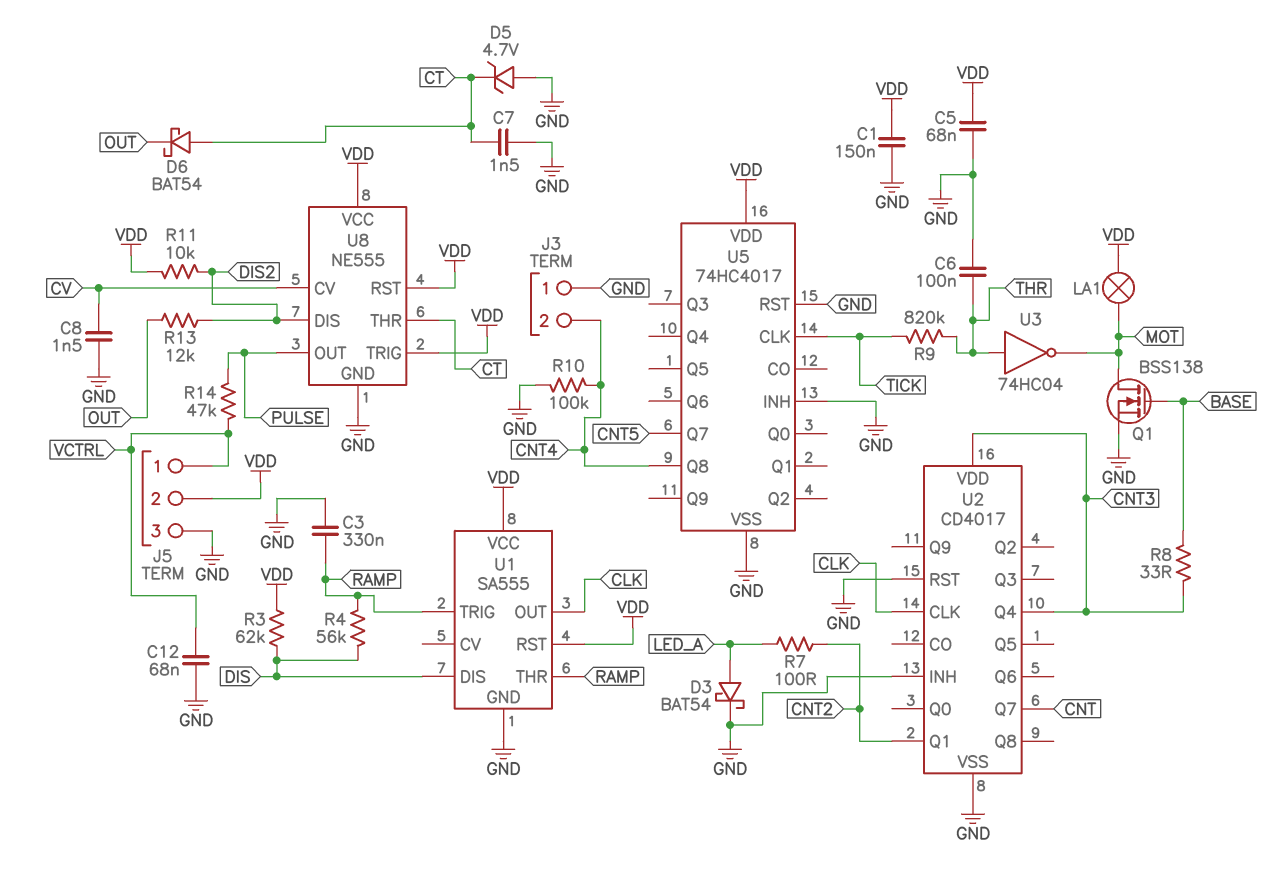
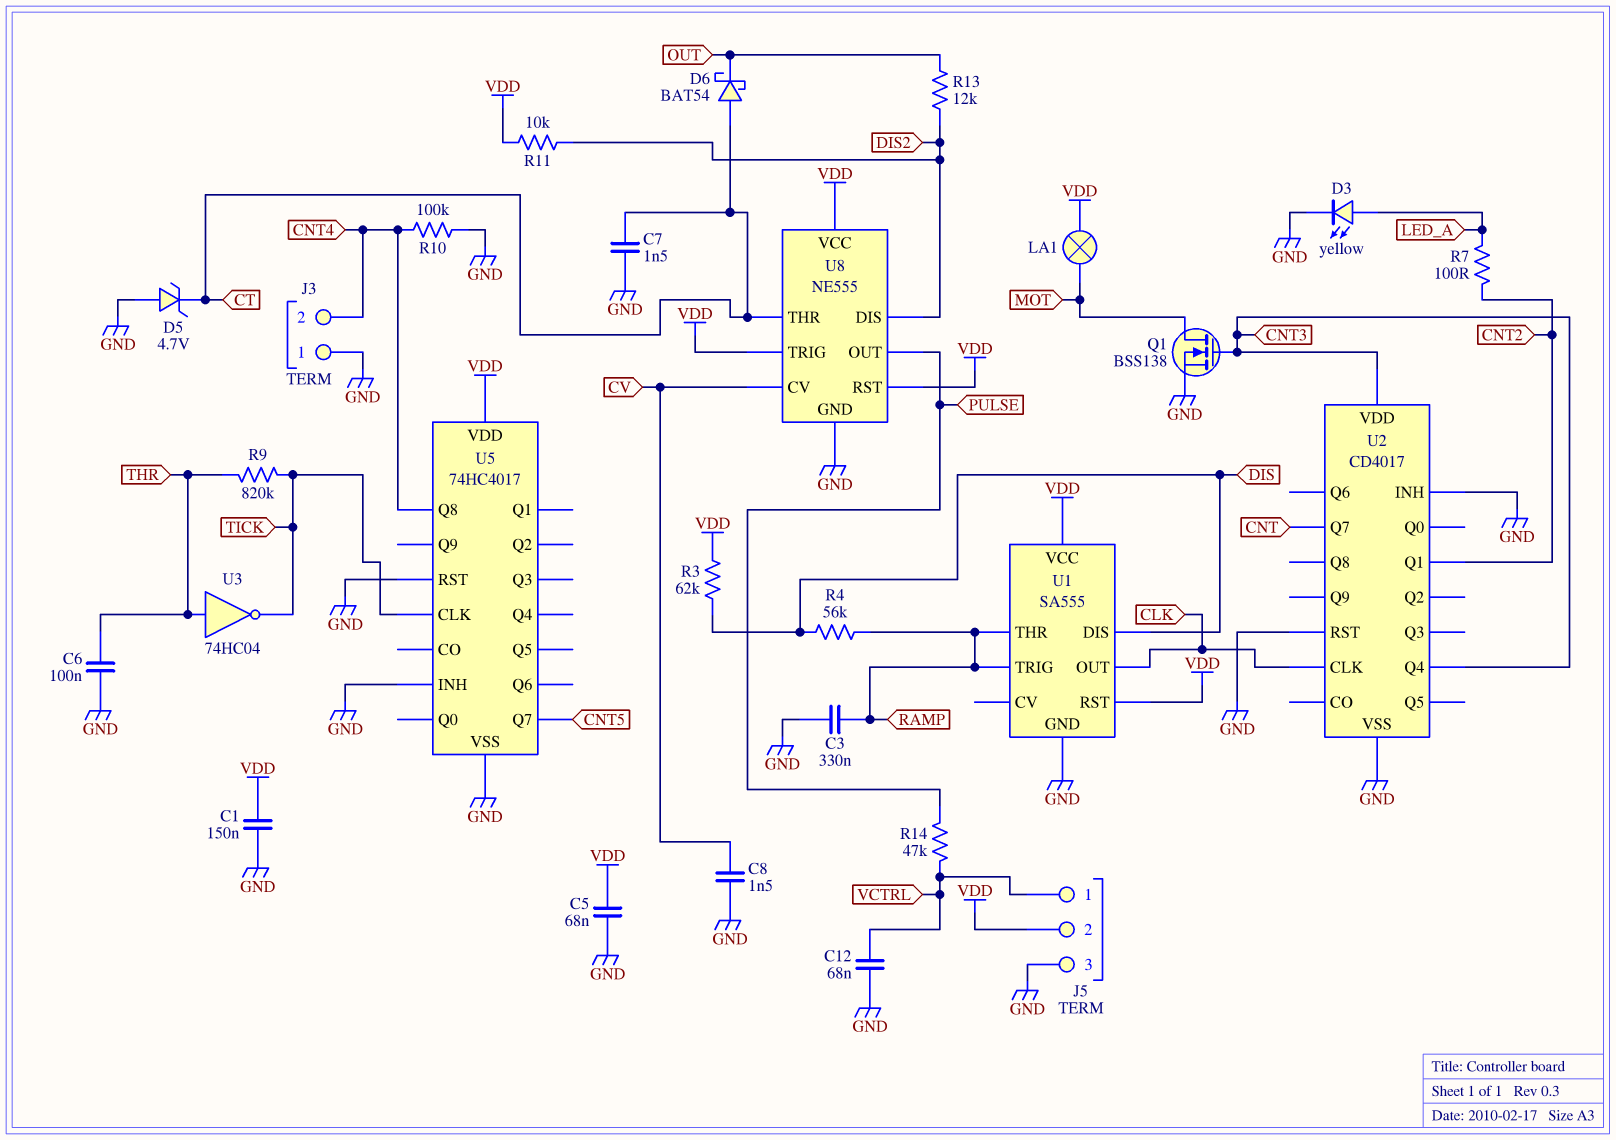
D3: schottky BAT54 (A LED_A, K GND) -> LED yellow (A LED_A, K GND)
Q1: NMOS BSS138 (G BASE, D MOT, S GND) -> NMOS BSS138 (G CNT3, D MOT, S GND)
R8: 33 (BASE, CNT3) -> none
U3: NOT 74HC04 (in THR, out MOT) -> NOT 74HC04 (in THR, out TICK)

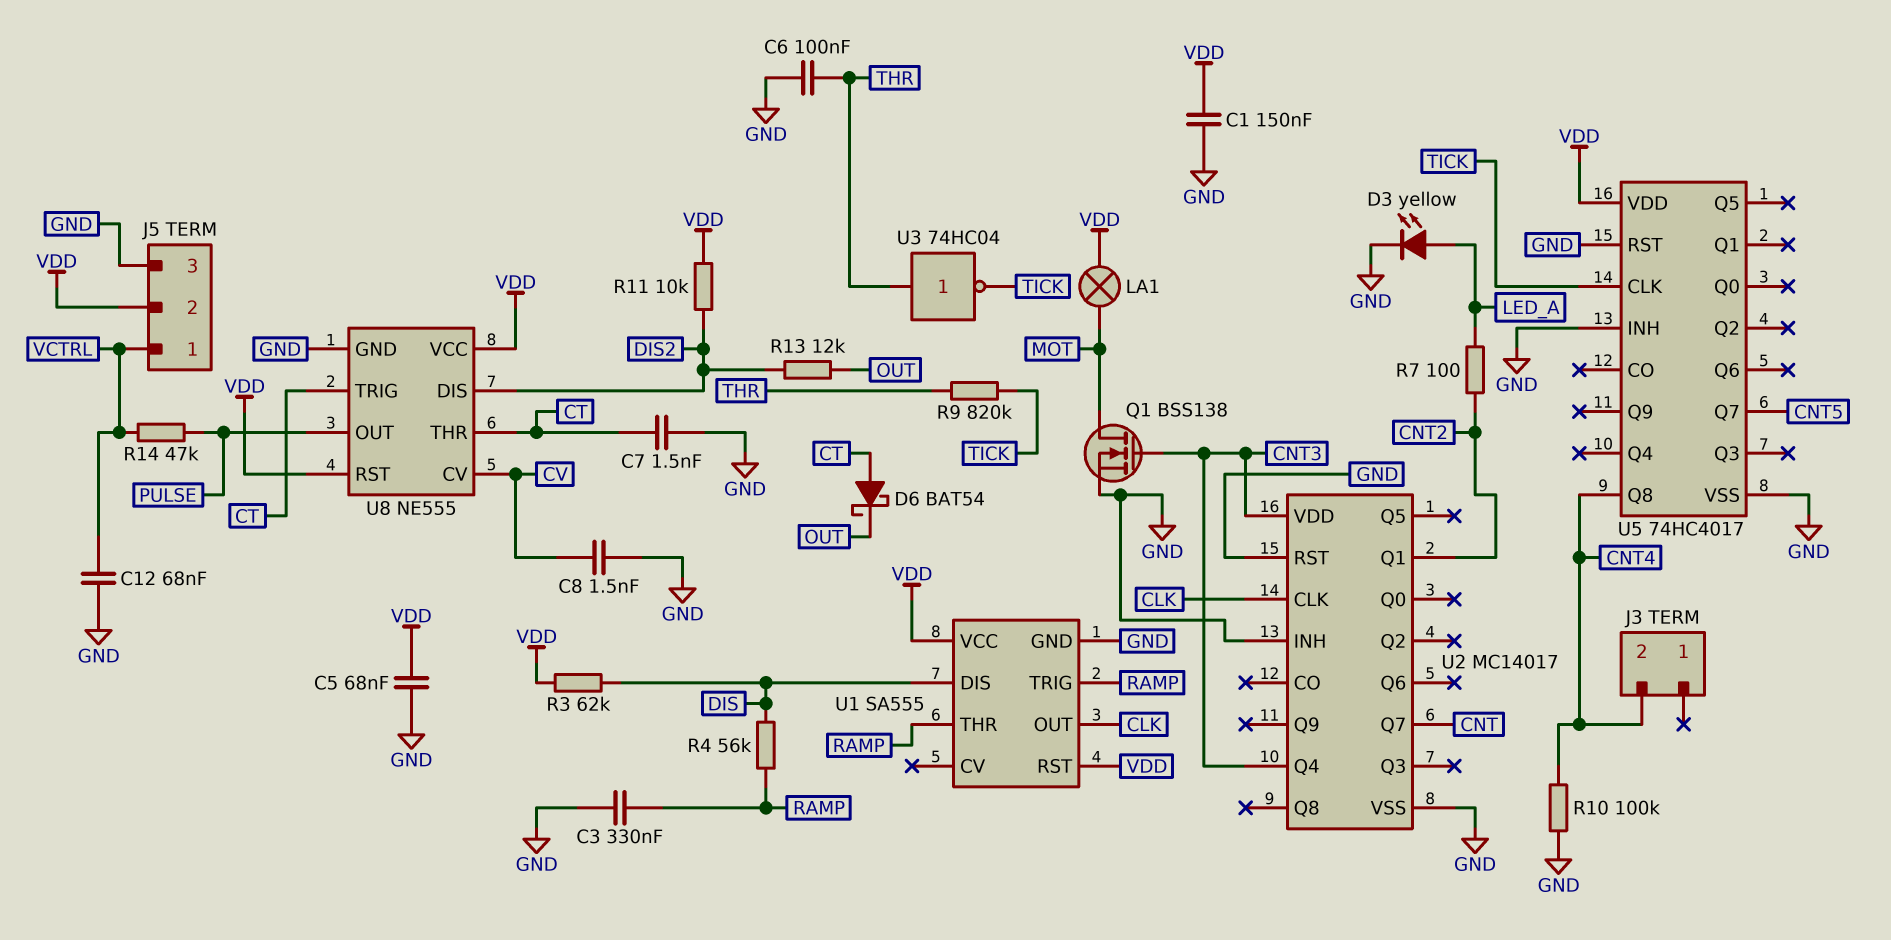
D5: zener 4.7V (A GND, K CT) -> none
J3 pin 1: GND -> none
U2: CD4017 -> MC14017
U8 pin TRIG: VDD -> CT

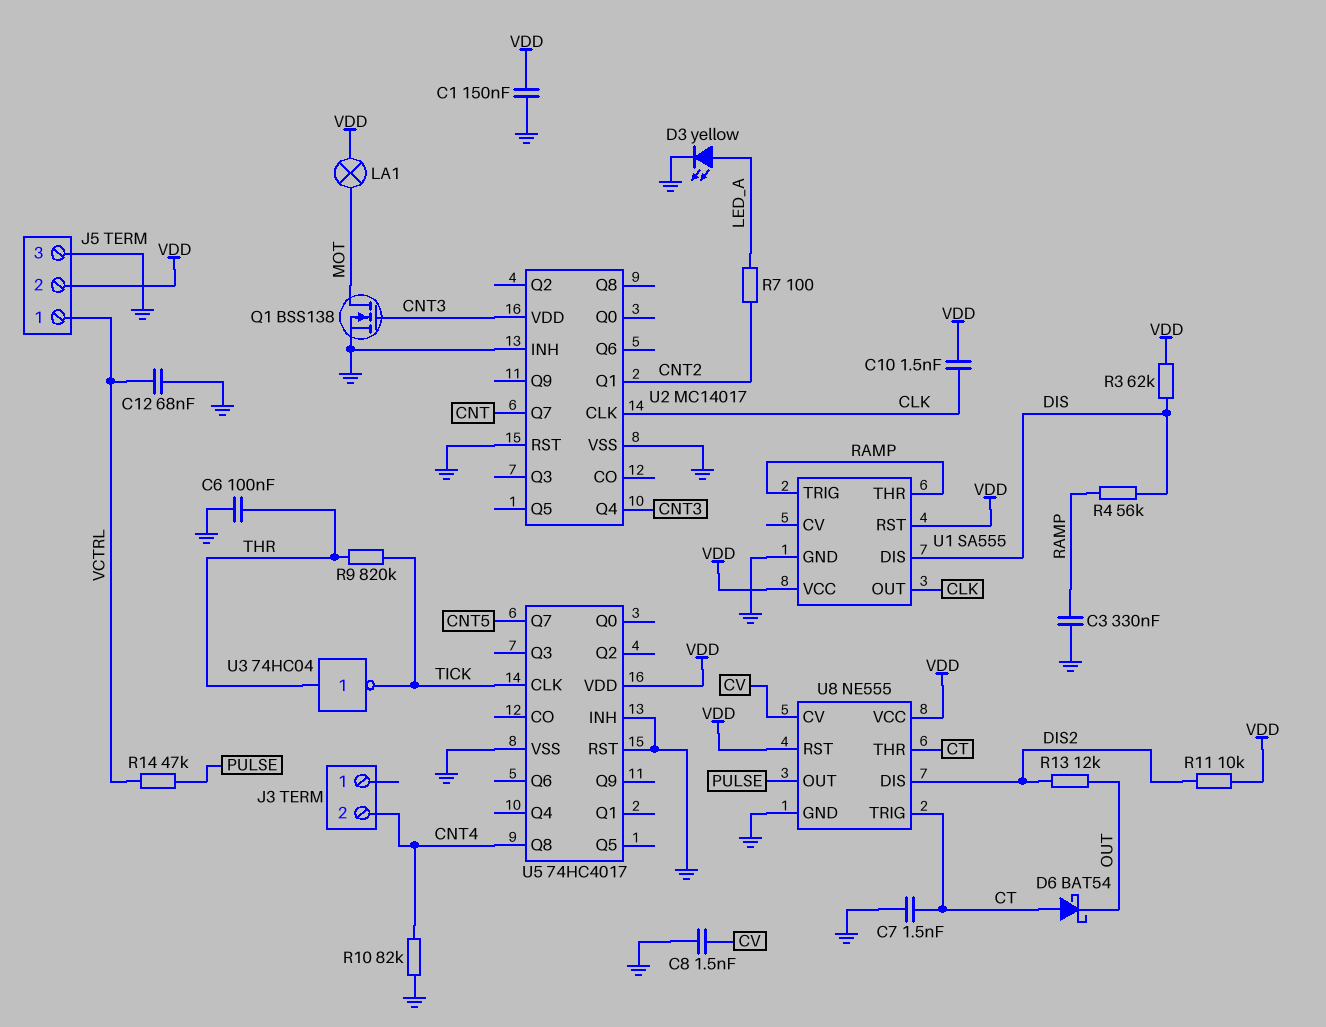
C5: 68nF (GND, VDD) -> none
C10: none -> 1.5nF (CLK, VDD)
R10: 100k (CNT4, GND) -> 82k (CNT4, GND)

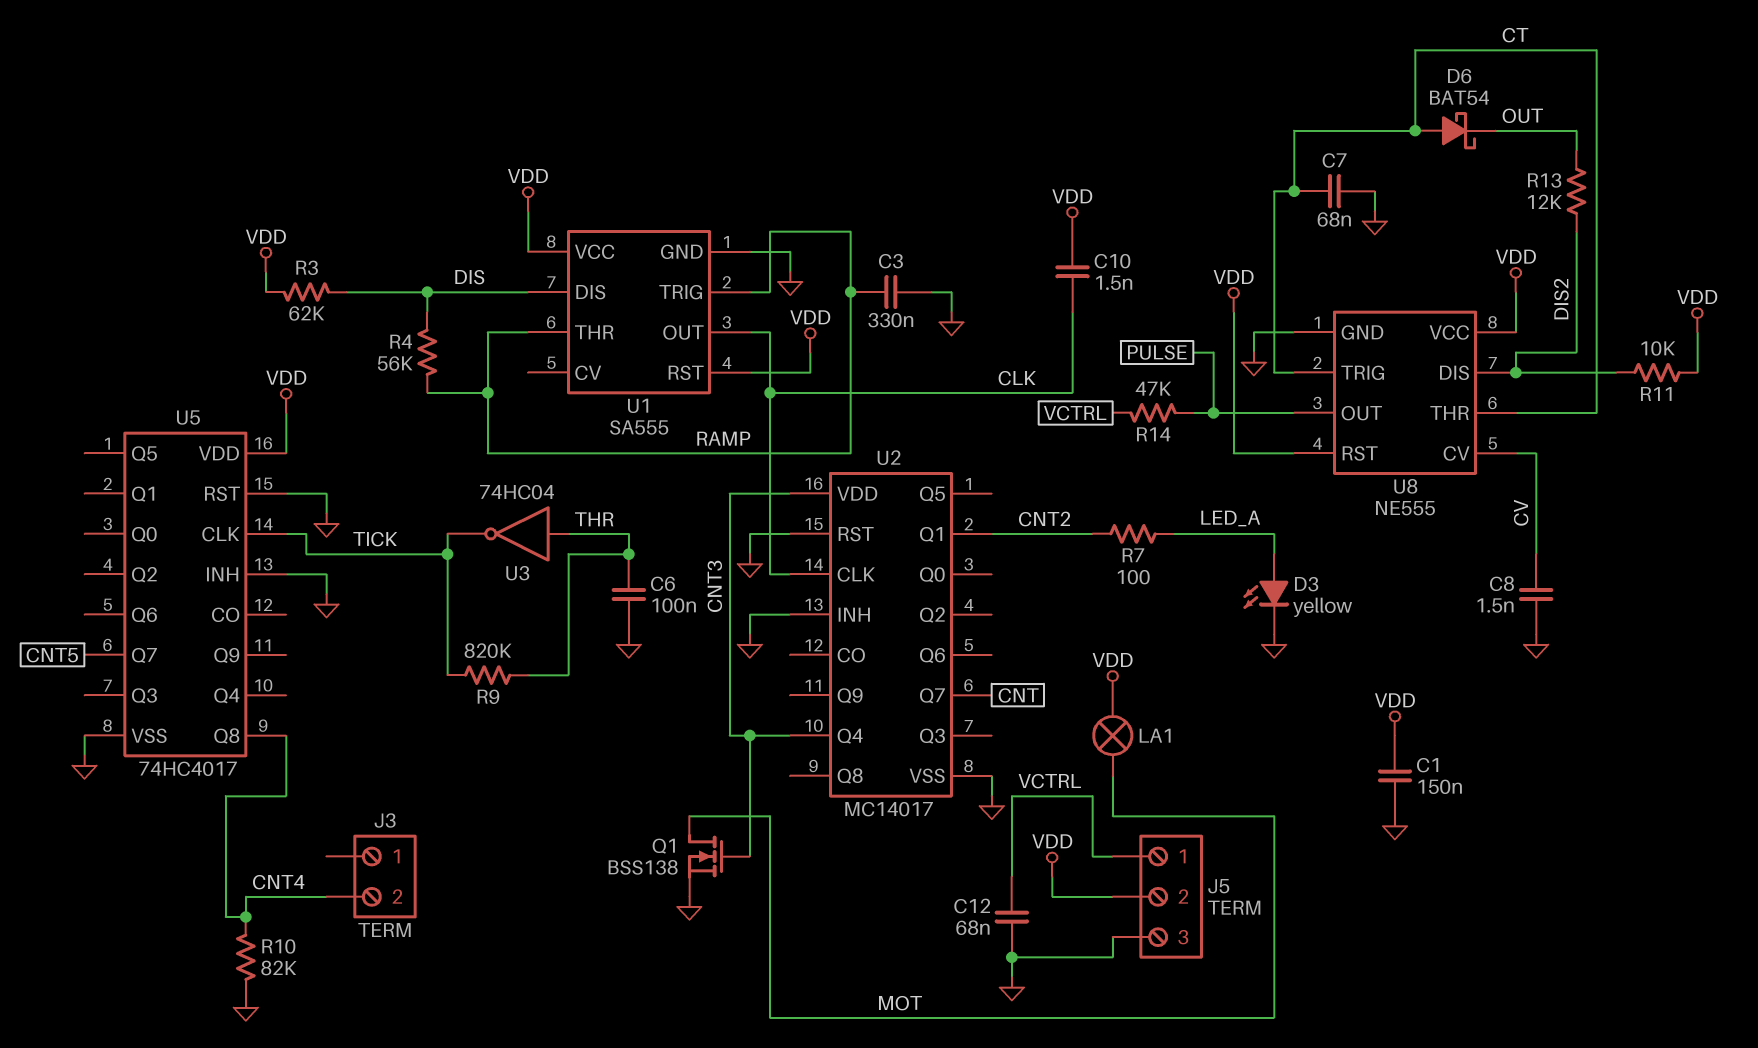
C7: 1.5nF (CT, GND) -> 68nF (CT, GND)

